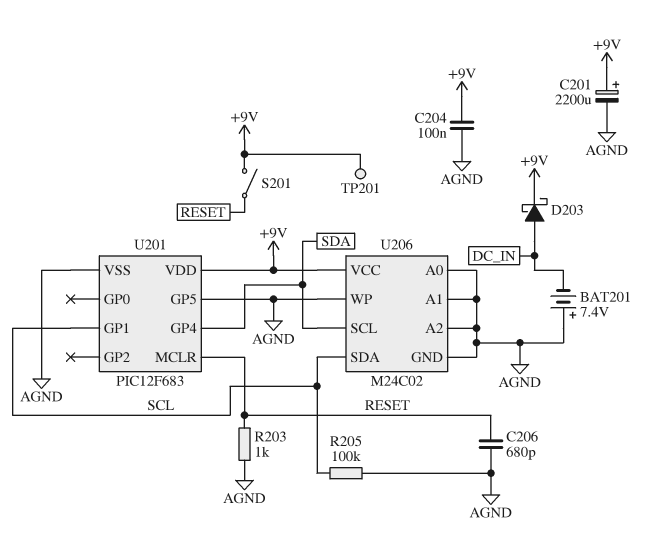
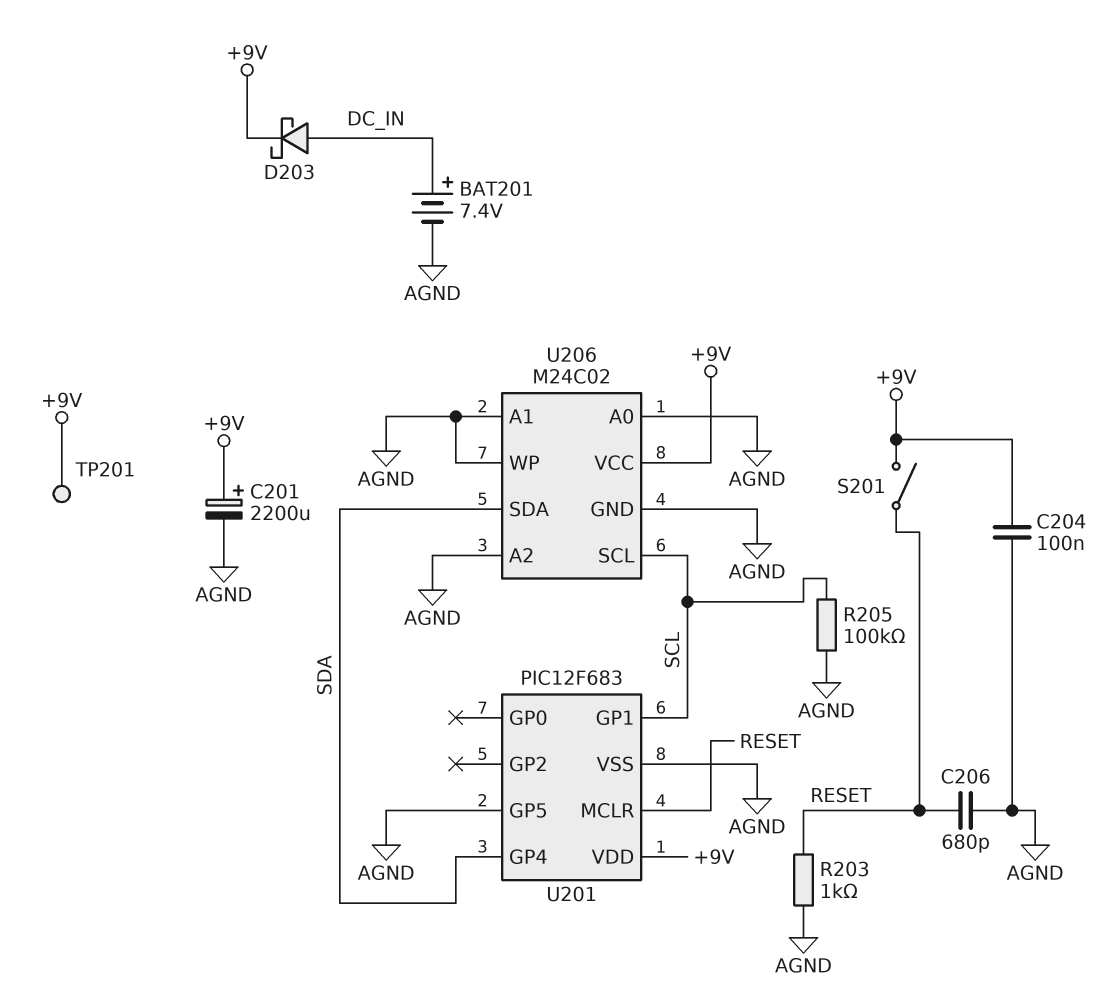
BAT201: 7.4V (plus AGND, minus DC_IN) -> 7.4V (plus DC_IN, minus AGND)
U206 pin SCL: SDA -> SCL
U206 pin SDA: SCL -> SDA

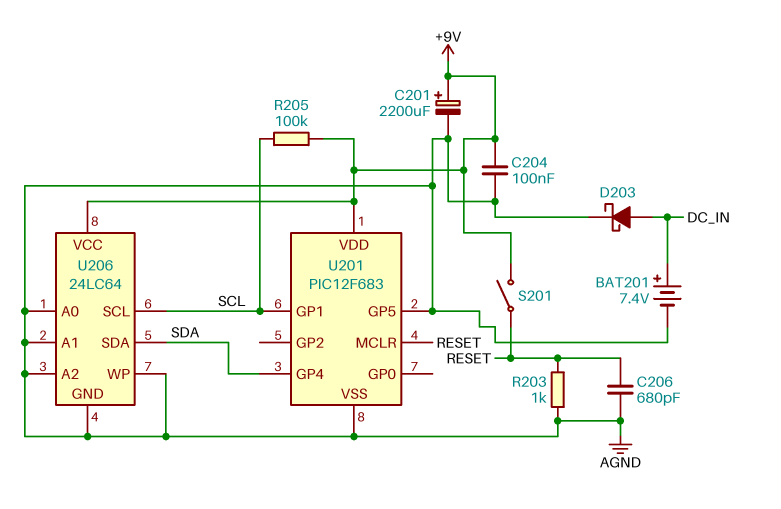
D203: schottky (A DC_IN, K +9V) -> schottky (A DC_IN, K AGND)
R205: 100k (AGND, SCL) -> 100k (+9V, SCL)
TP201: test point (+9V) -> none
U206: M24C02 -> 24LC64

